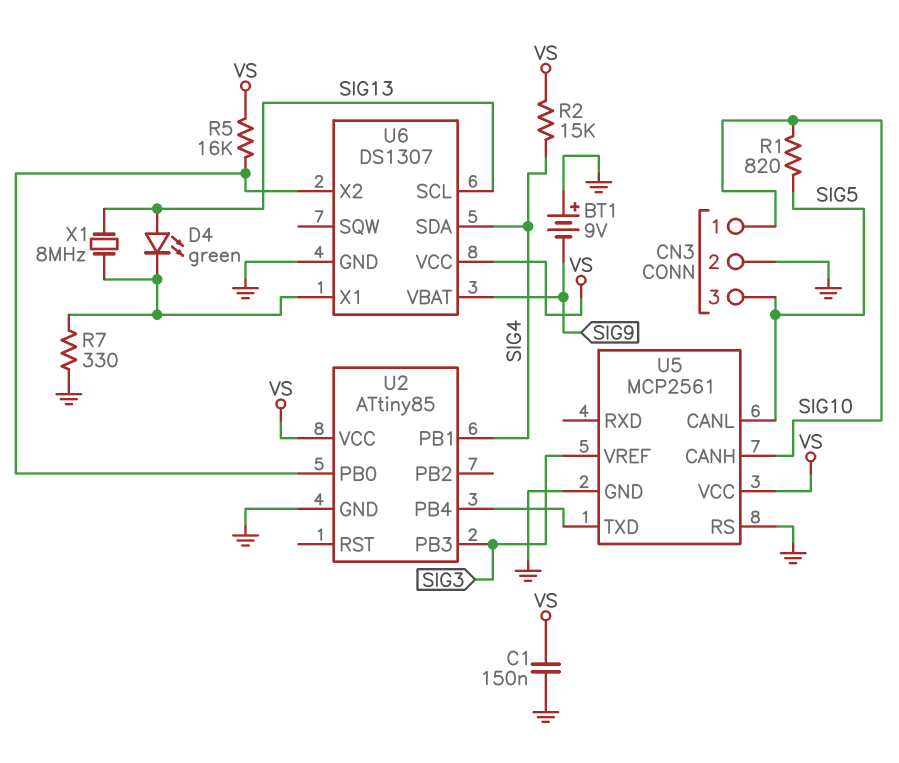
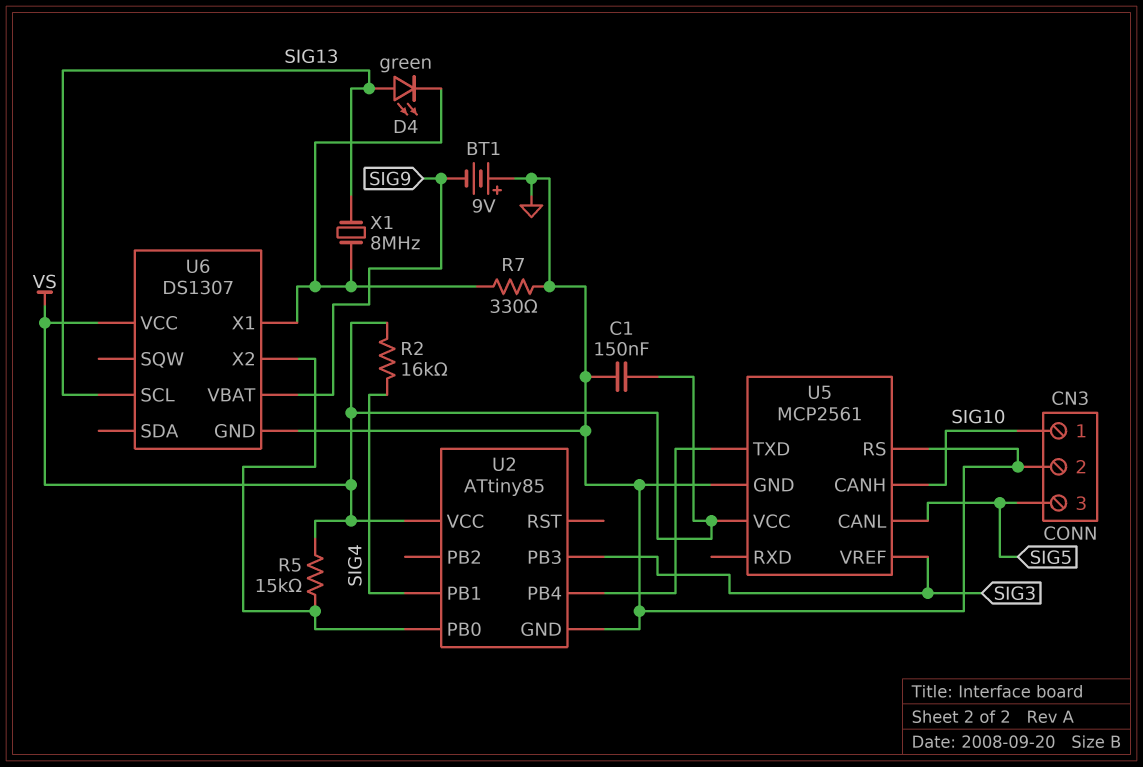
R1: 820 (SIG5, SIG10) -> none
R2: 15k (SIG4, VS) -> 16k (SIG4, VS)
R5: 16k (U2/PB0, VS) -> 15k (U2/PB0, VS)
U6 pin SDA: SIG4 -> none

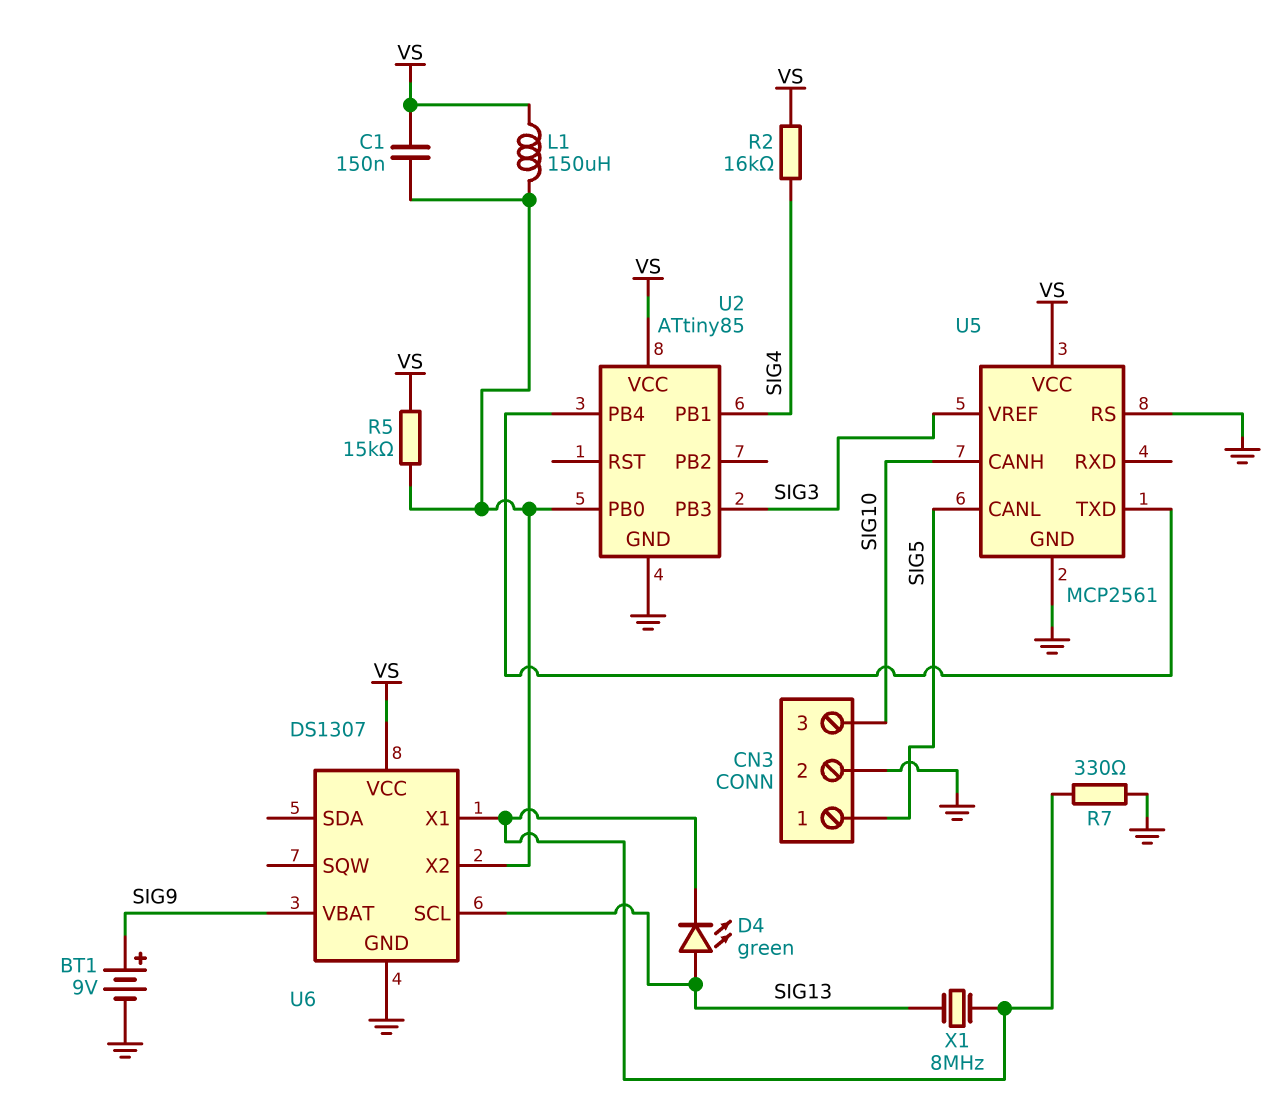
BT1: 9V (plus GND, minus SIG9) -> 9V (plus SIG9, minus GND)
C1: 150nF (GND, VS) -> 150nF (U2/PB0, VS)
CN3 pin 1: SIG10 -> SIG5
CN3 pin 3: SIG5 -> SIG10
L1: none -> 150uH (U2/PB0, VS)

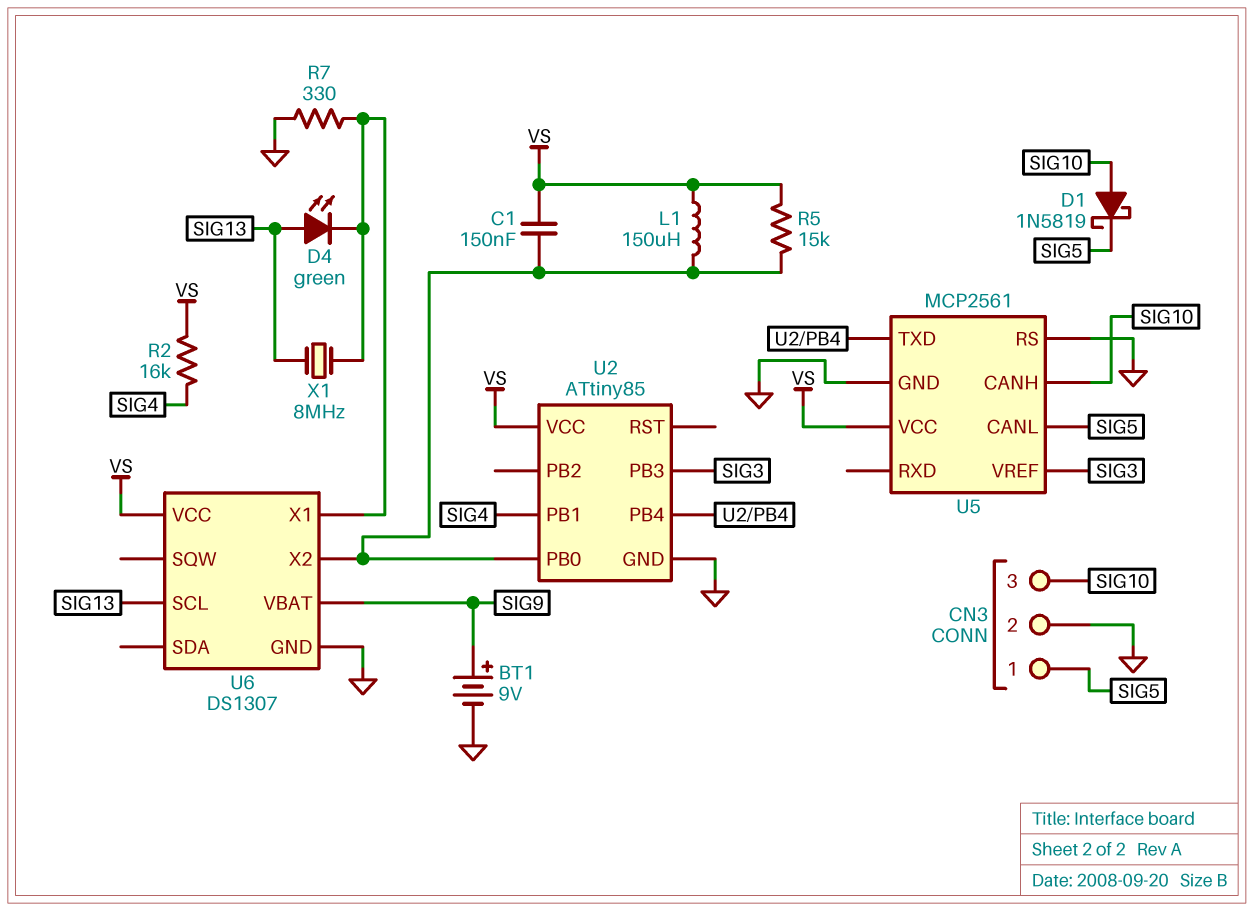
D1: none -> schottky 1N5819 (A SIG10, K SIG5)

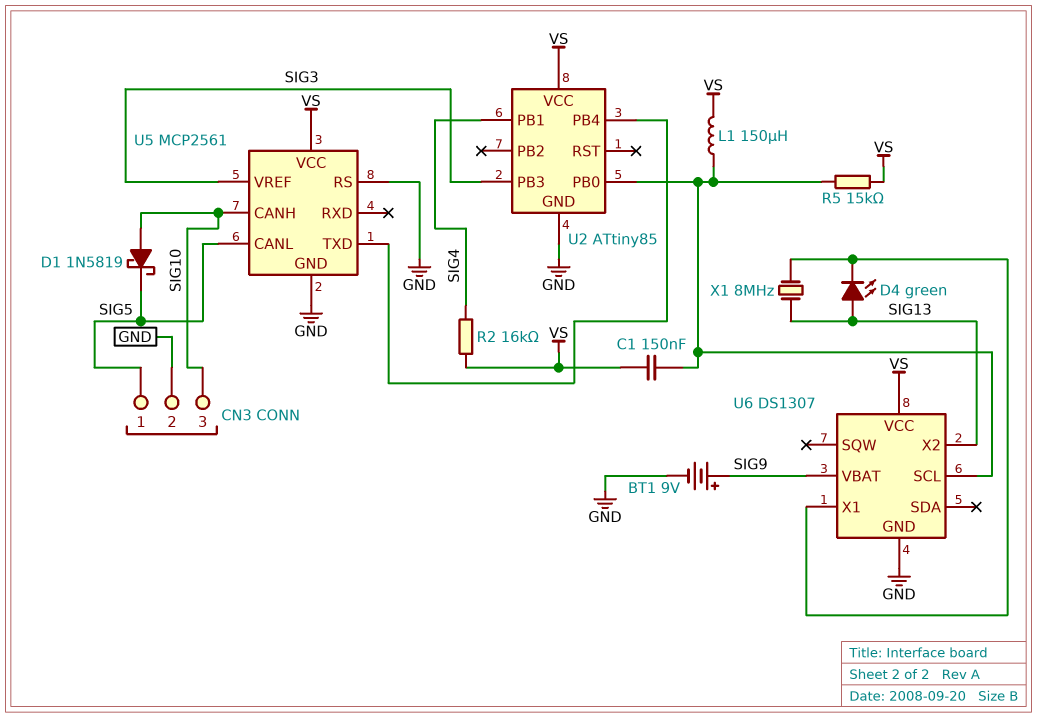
R7: 330 (GND, U6/X1) -> none
U6 pin SCL: SIG13 -> U2/PB0
U6 pin X2: U2/PB0 -> SIG13

